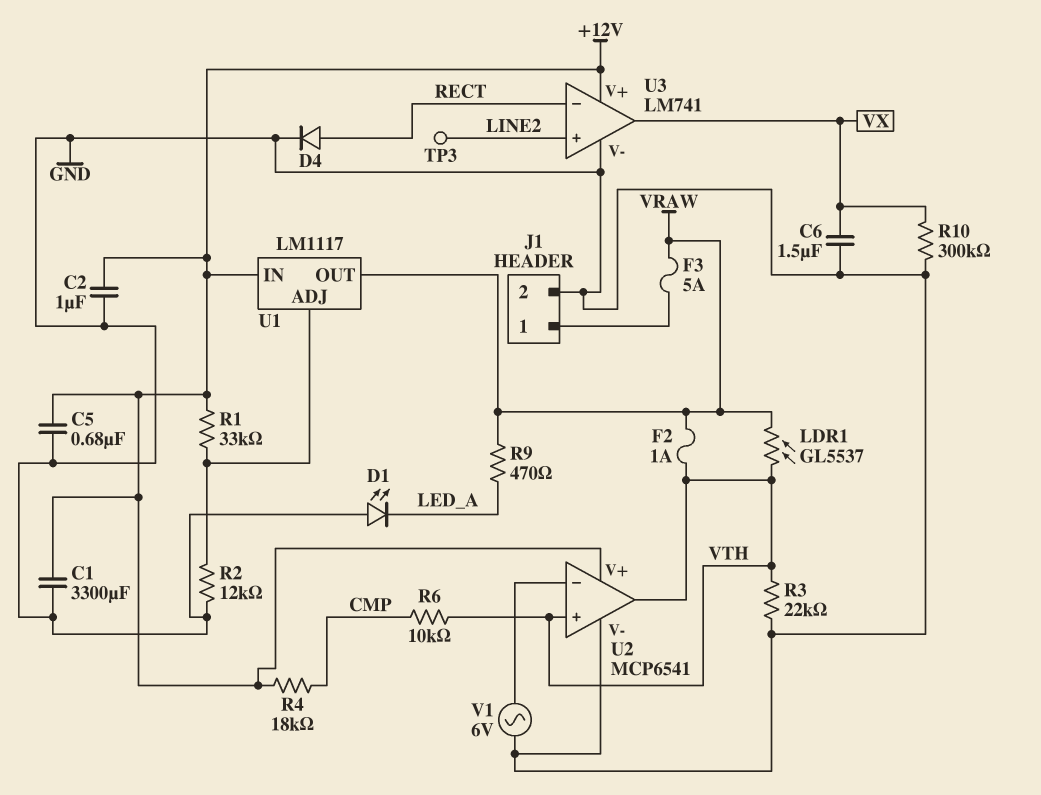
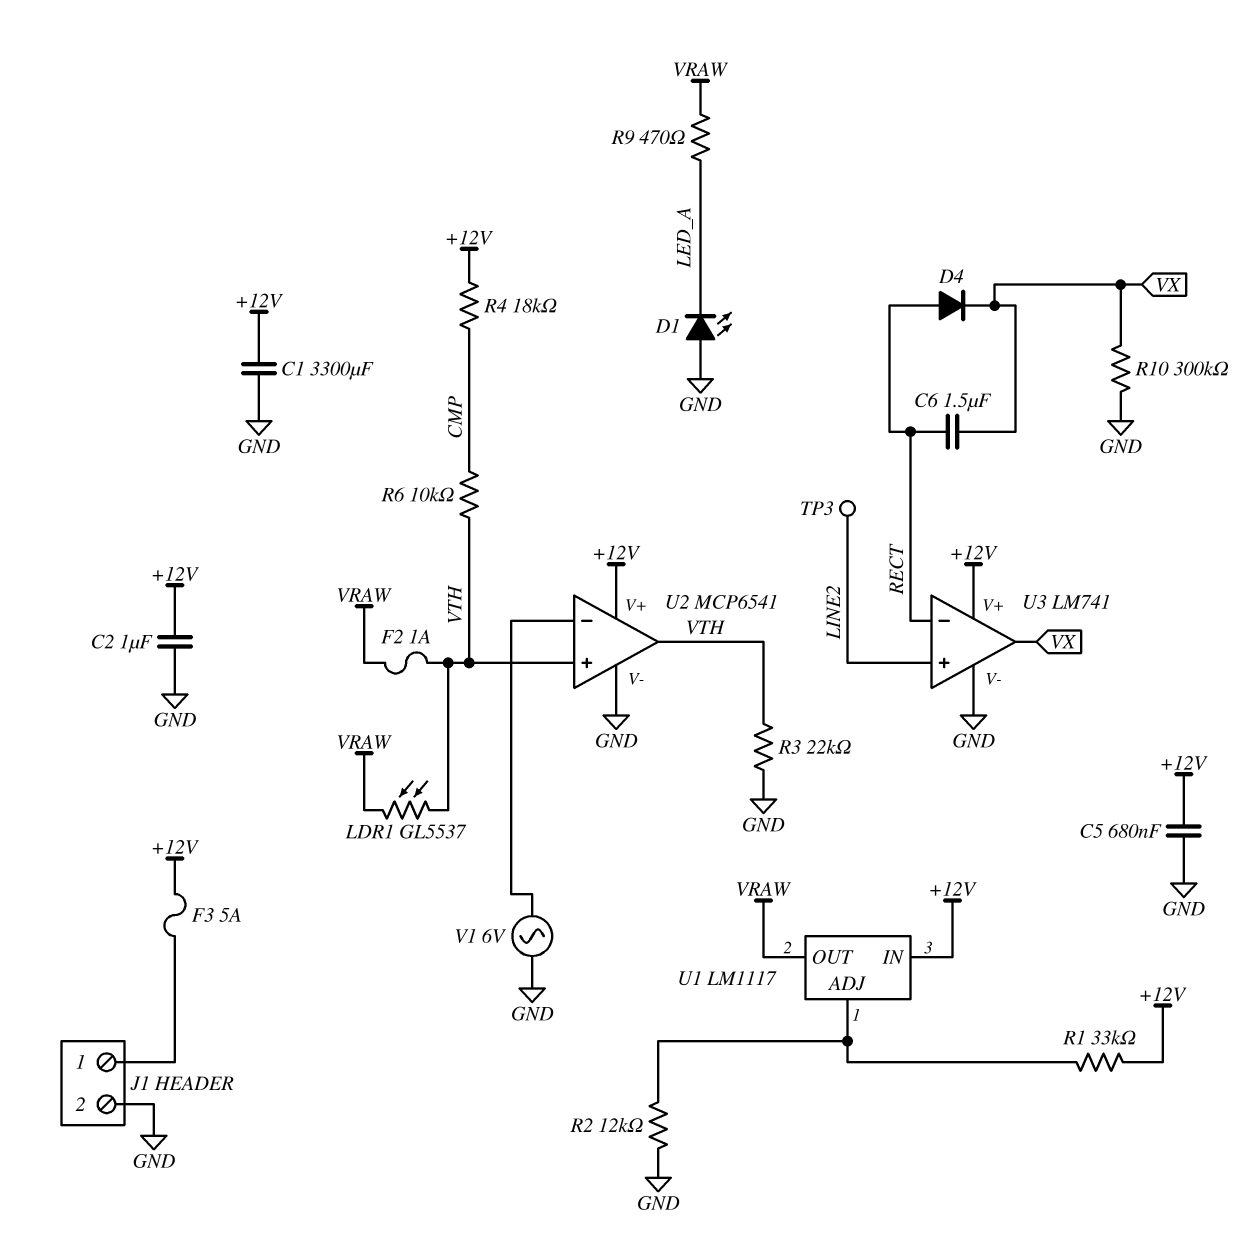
C6: 1.5uF (GND, VX) -> 1.5uF (RECT, VX)
D4: diode (A RECT, K GND) -> diode (A RECT, K VX)
F3: 5A (J1/1, VRAW) -> 5A (+12V, J1/1)

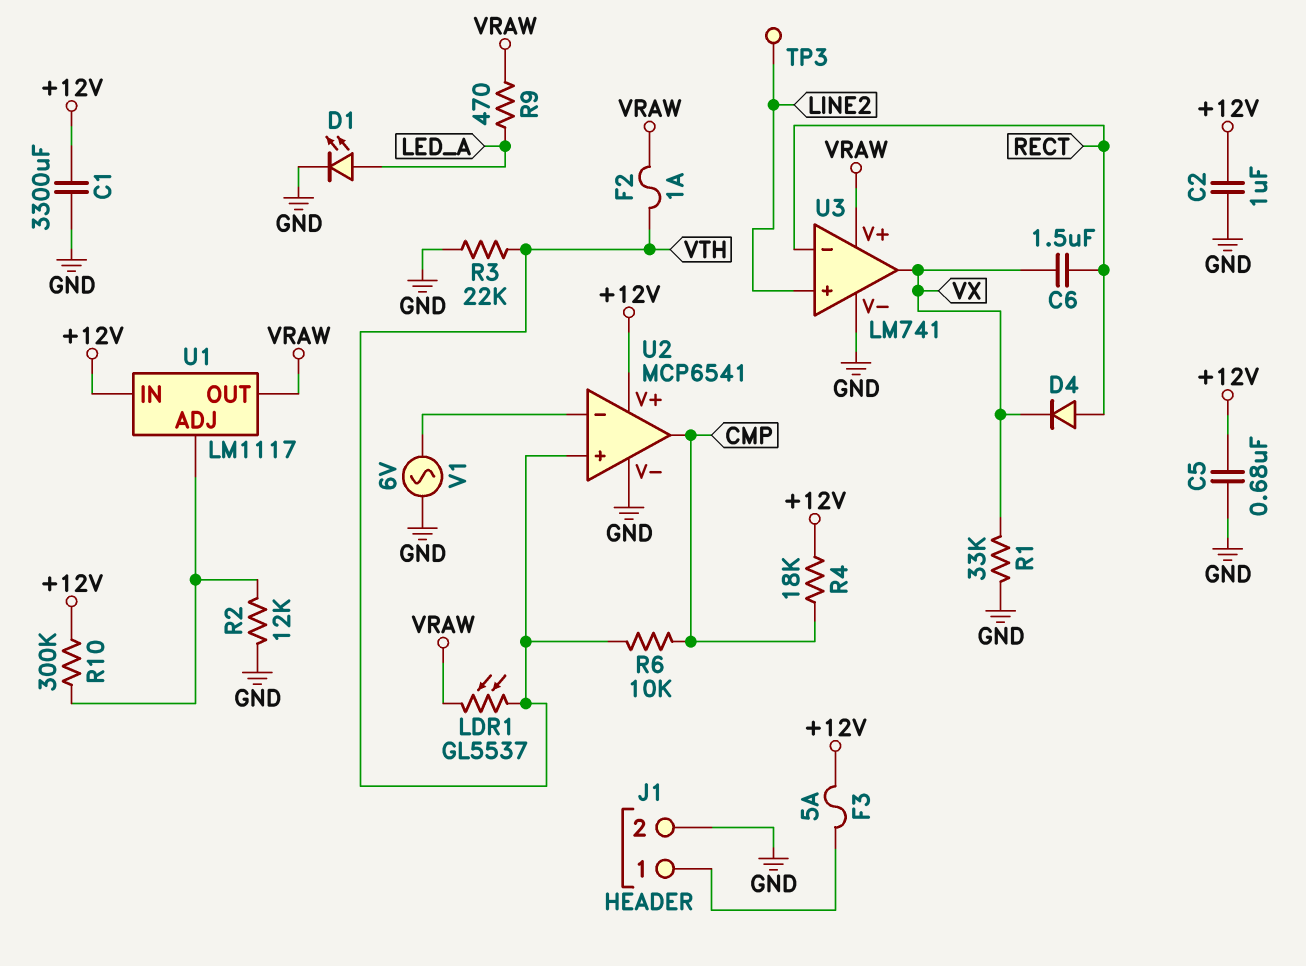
D1: LED (A GND, K LED_A) -> LED (A LED_A, K GND)
R1: 33k (+12V, U1/ADJ) -> 33k (GND, VX)
R10: 300k (GND, VX) -> 300k (+12V, U1/ADJ)
U2 pin out: VTH -> CMP
U3 pin V+: +12V -> VRAW

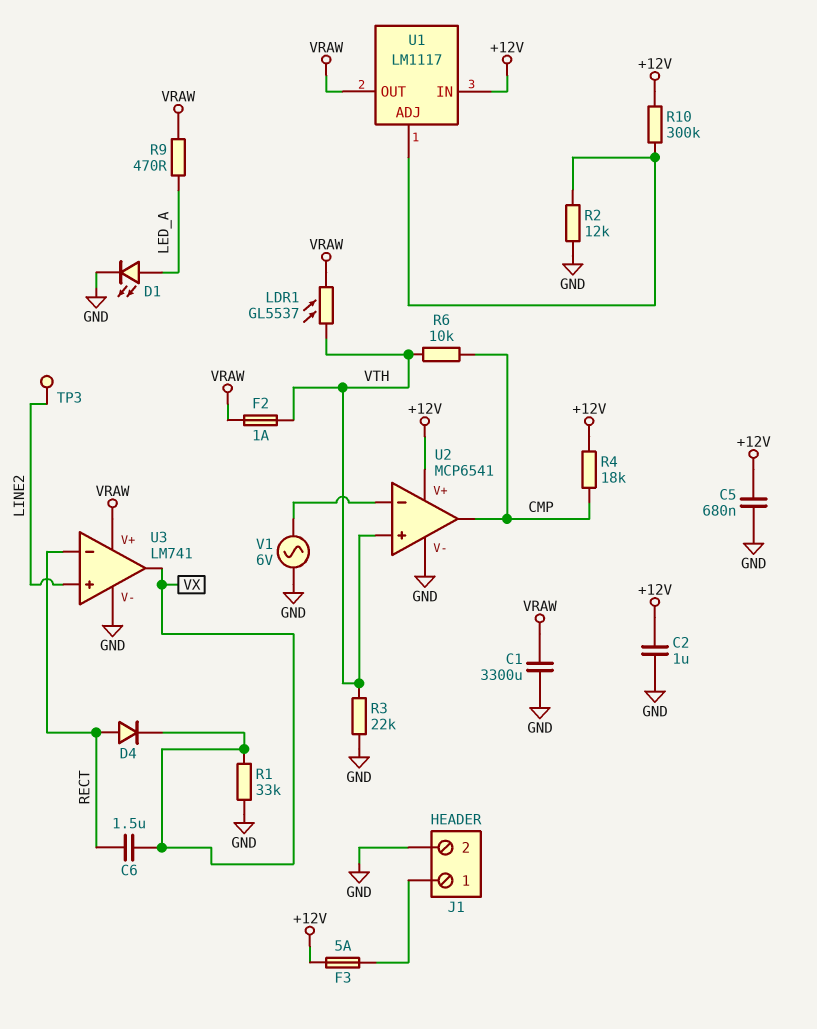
C1: 3300uF (+12V, GND) -> 3300uF (GND, VRAW)

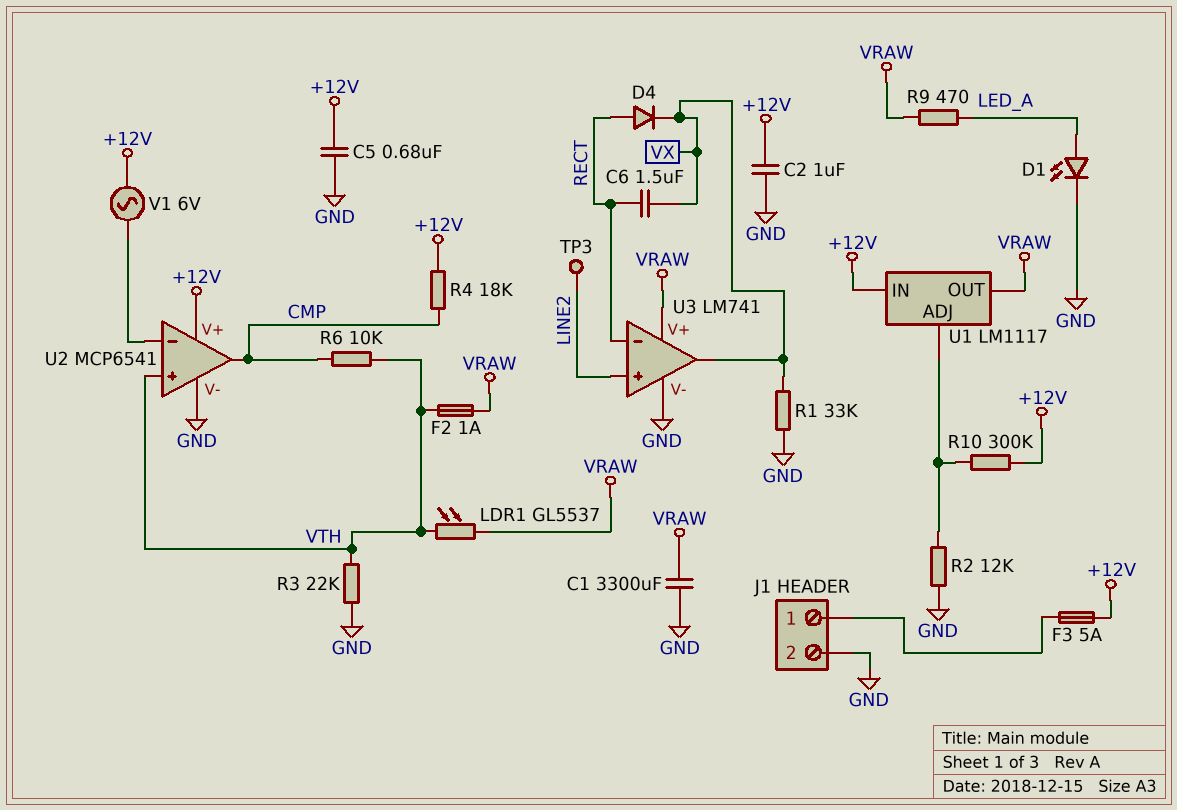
V1: AC 6V (GND, U2/in-) -> AC 6V (+12V, U2/in-)

